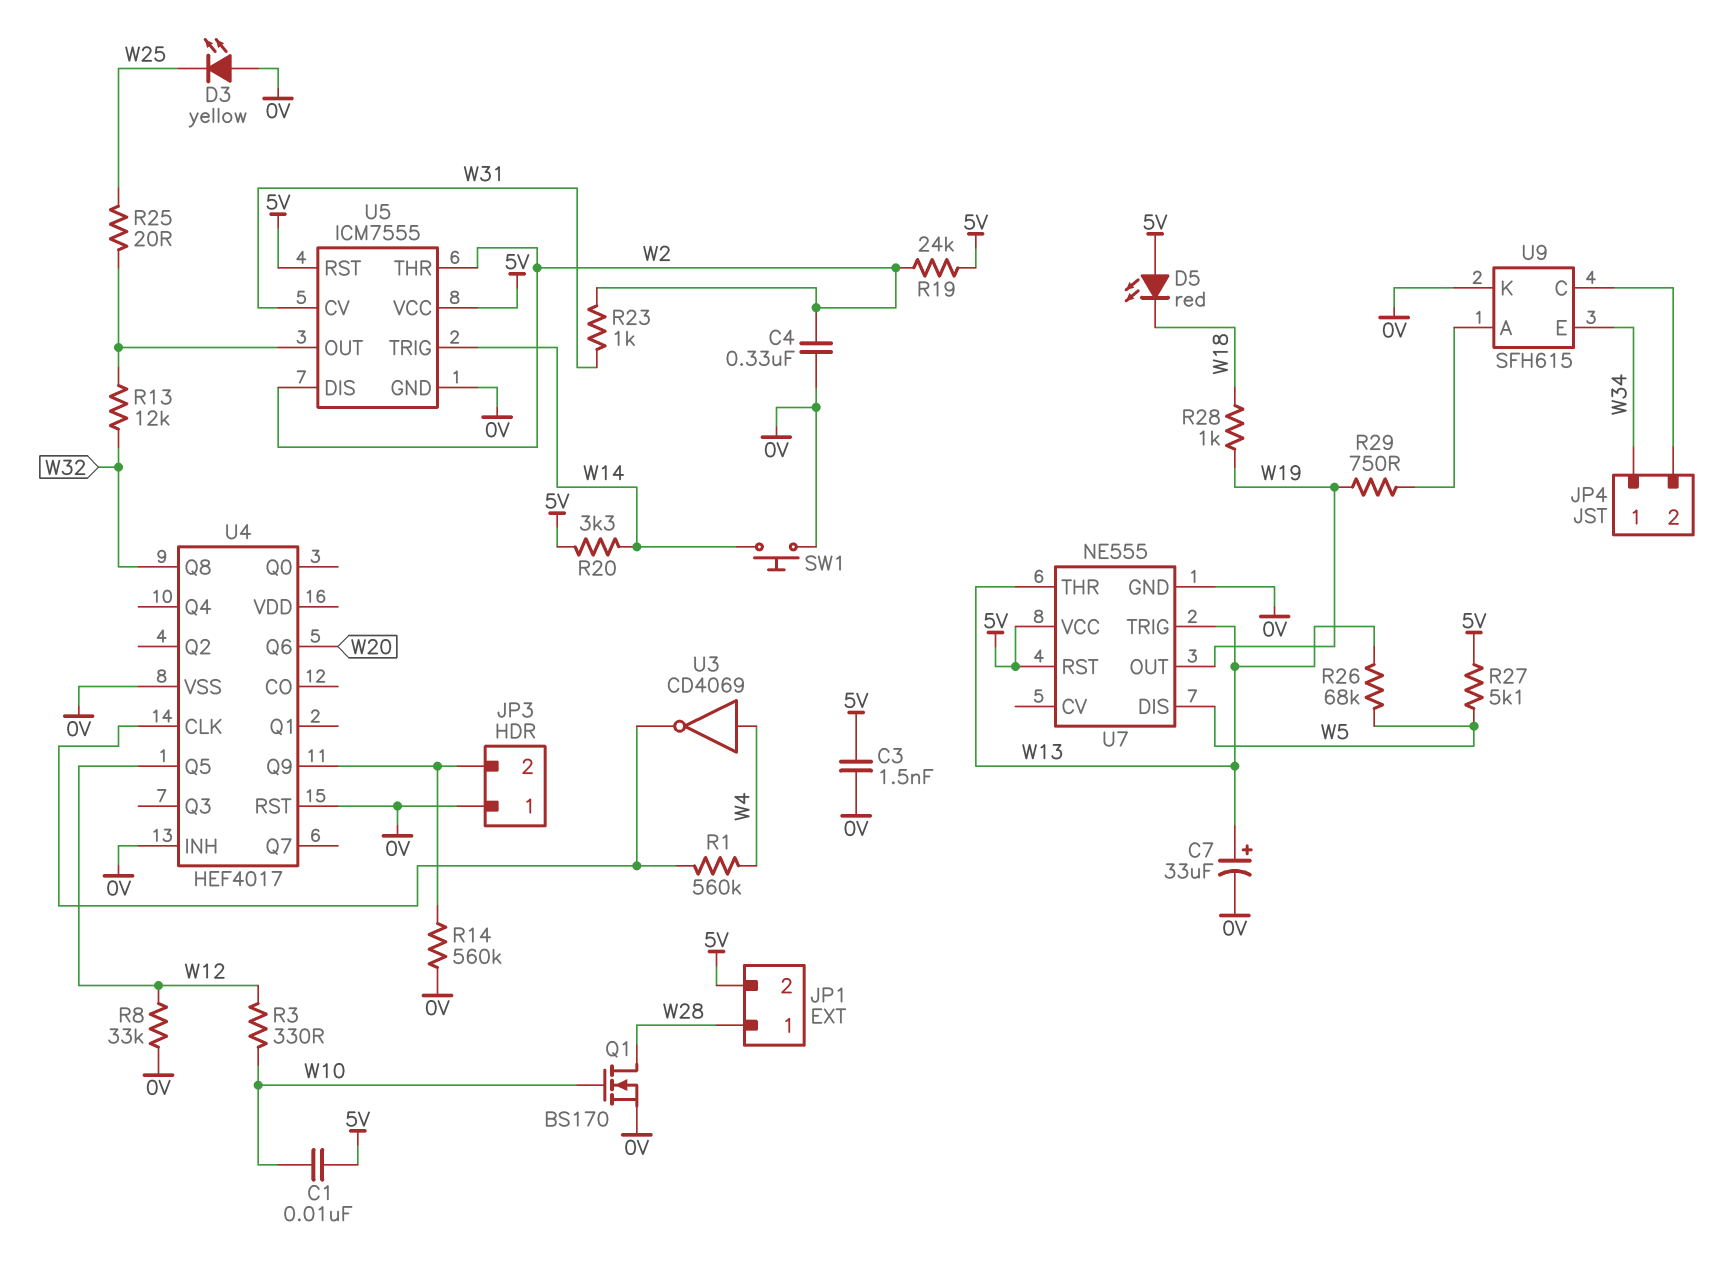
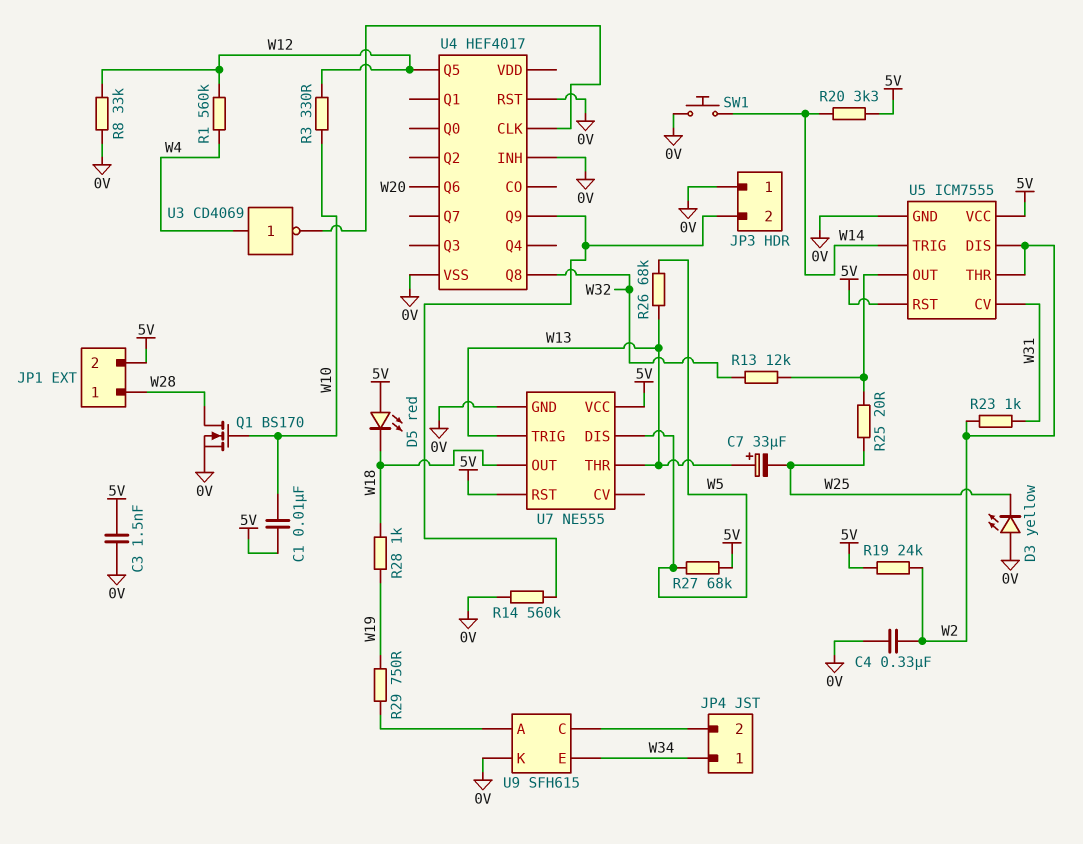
C7: 33uF (plus W13, minus 0V) -> 33uF (plus W13, minus W25)
R1: 560k (U4/CLK, W4) -> 560k (W4, W12)
R27: 5.1k (5V, W5) -> 68k (5V, W5)
U7 pin OUT: W19 -> W18

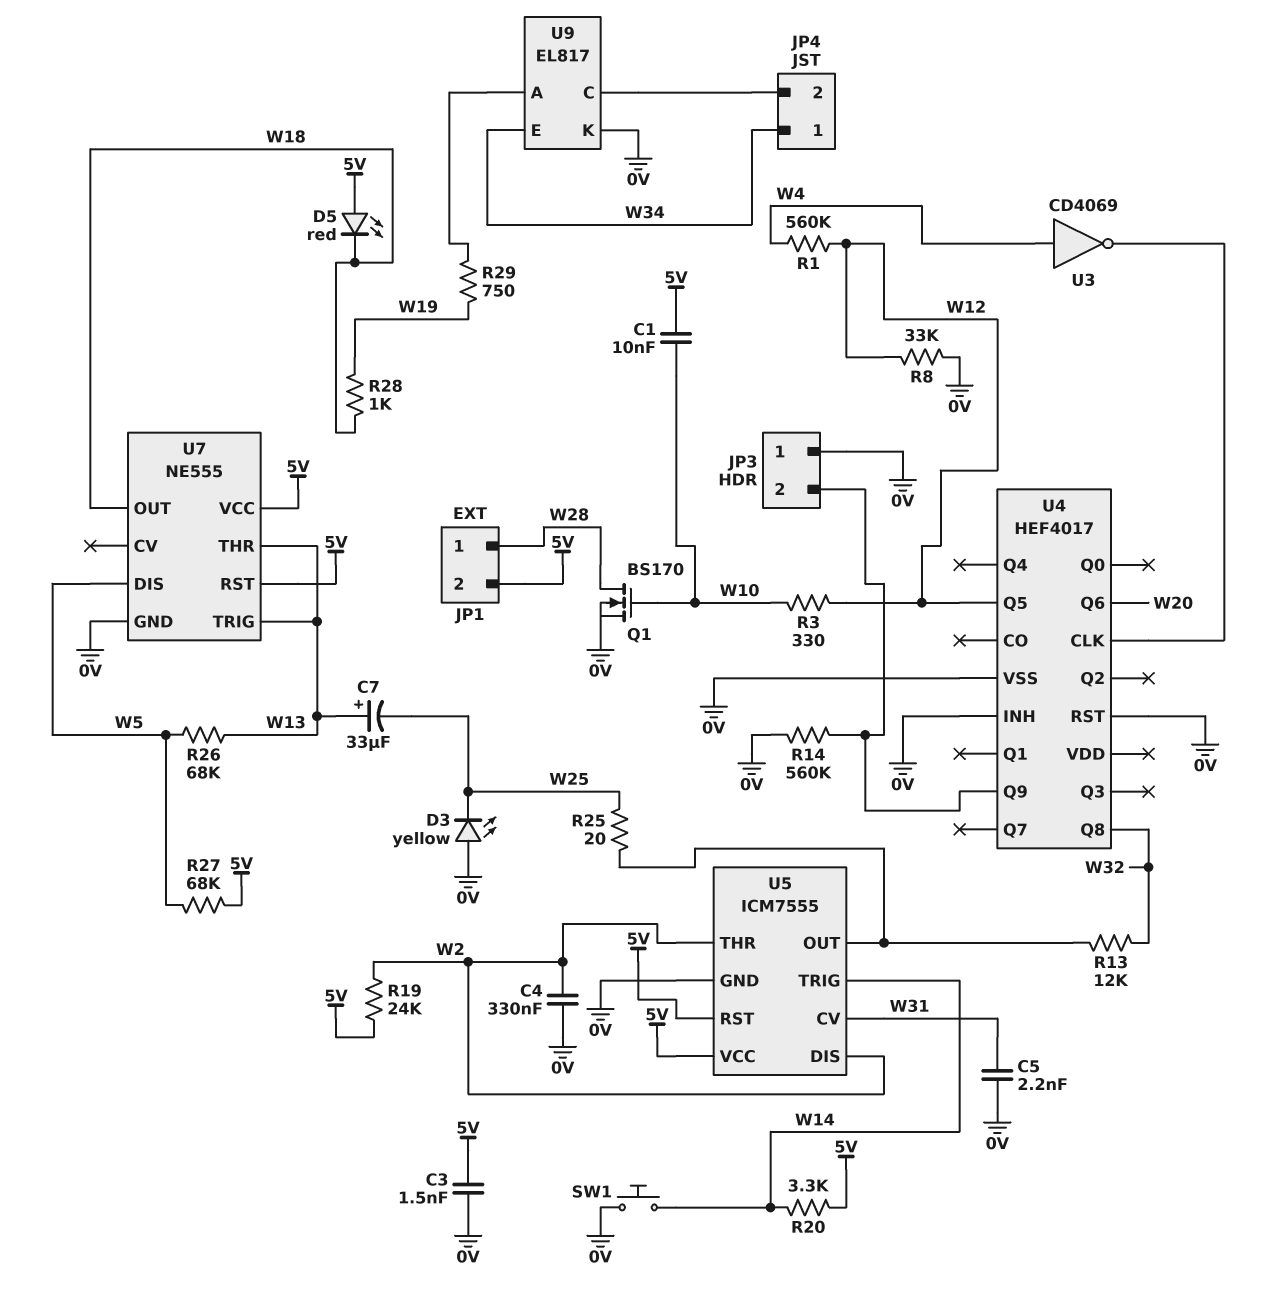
C5: none -> 2.2nF (0V, W31)
R23: 1k (W2, W31) -> none
U9: SFH615 -> EL817

